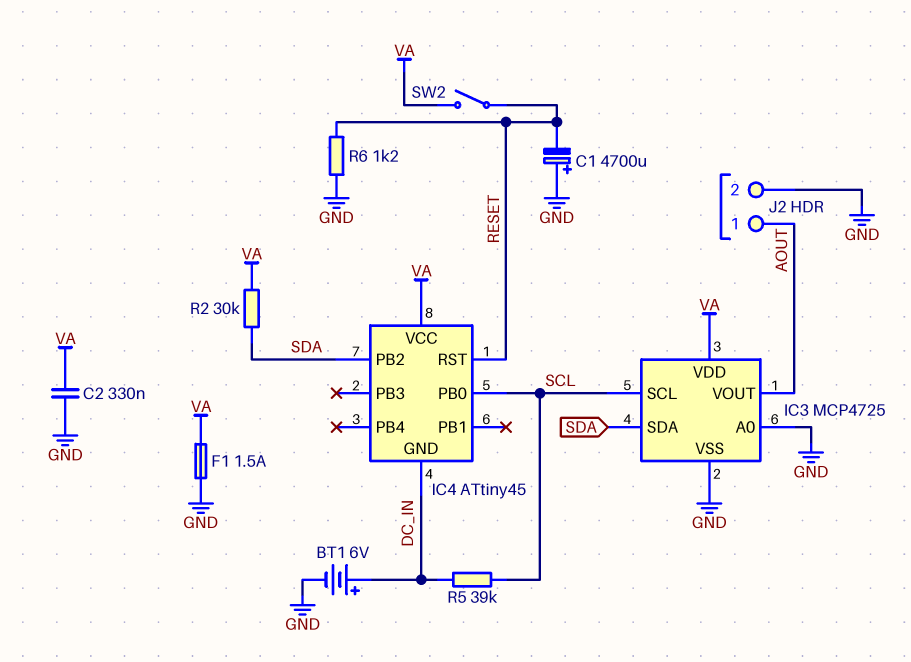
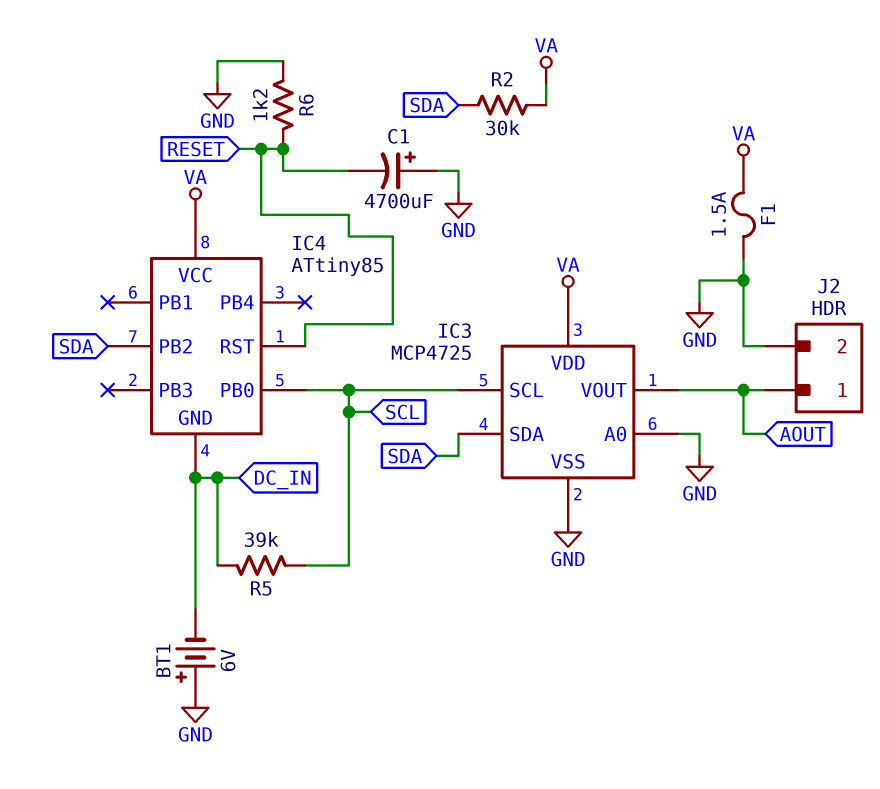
BT1: 6V (plus DC_IN, minus GND) -> 6V (plus GND, minus DC_IN)
C2: 330nF (GND, VA) -> none
IC4: ATtiny45 -> ATtiny85
SW2: switch (RESET, VA) -> none

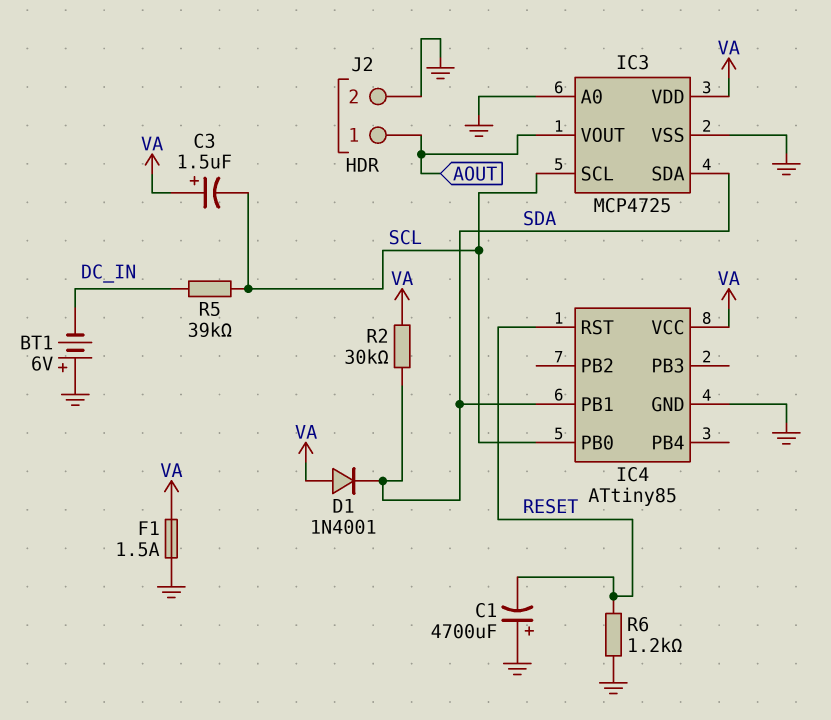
C3: none -> 1.5uF (plus VA, minus SCL)
D1: none -> diode 1N4001 (A VA, K SDA)
IC4 pin GND: DC_IN -> GND
IC4 pin PB1: none -> SDA
IC4 pin PB2: SDA -> none

